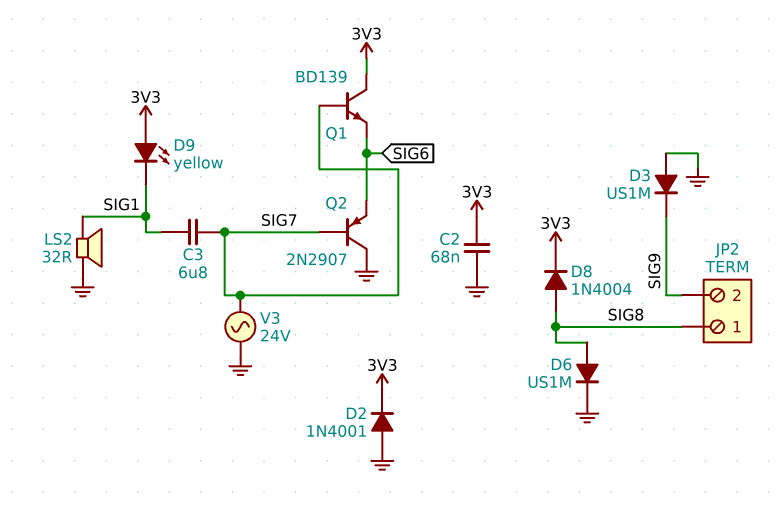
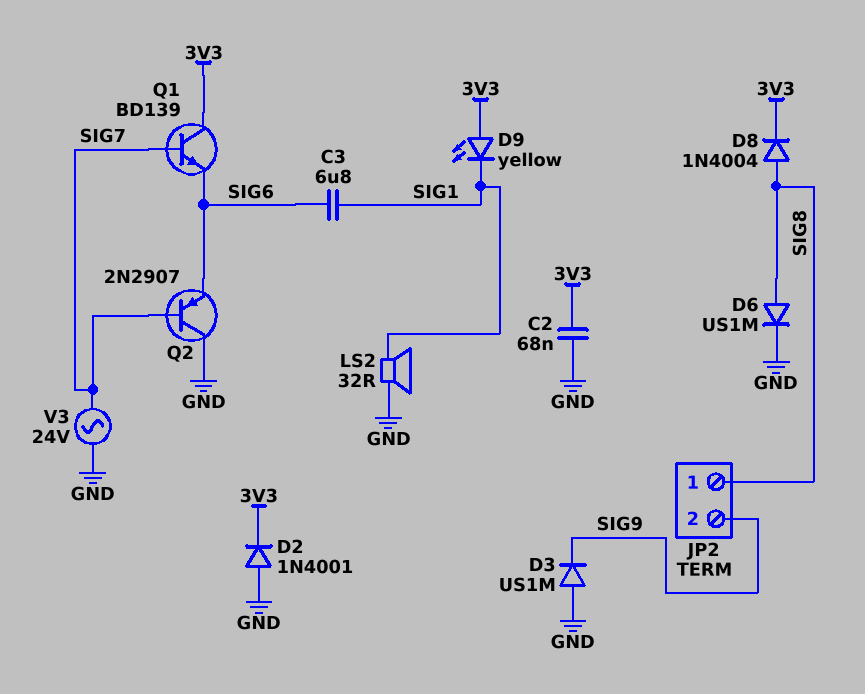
C3: 6.8uF (SIG1, SIG7) -> 6.8uF (SIG1, SIG6)

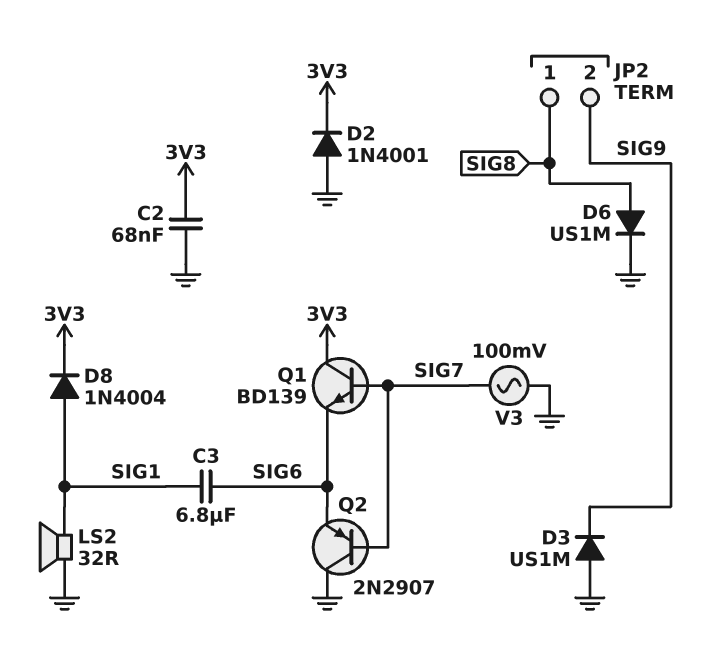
D8: diode 1N4004 (A SIG8, K 3V3) -> diode 1N4004 (A SIG1, K 3V3)
D9: LED yellow (A 3V3, K SIG1) -> none
V3: AC 24V (GND, SIG7) -> AC 100mV (GND, SIG7)

